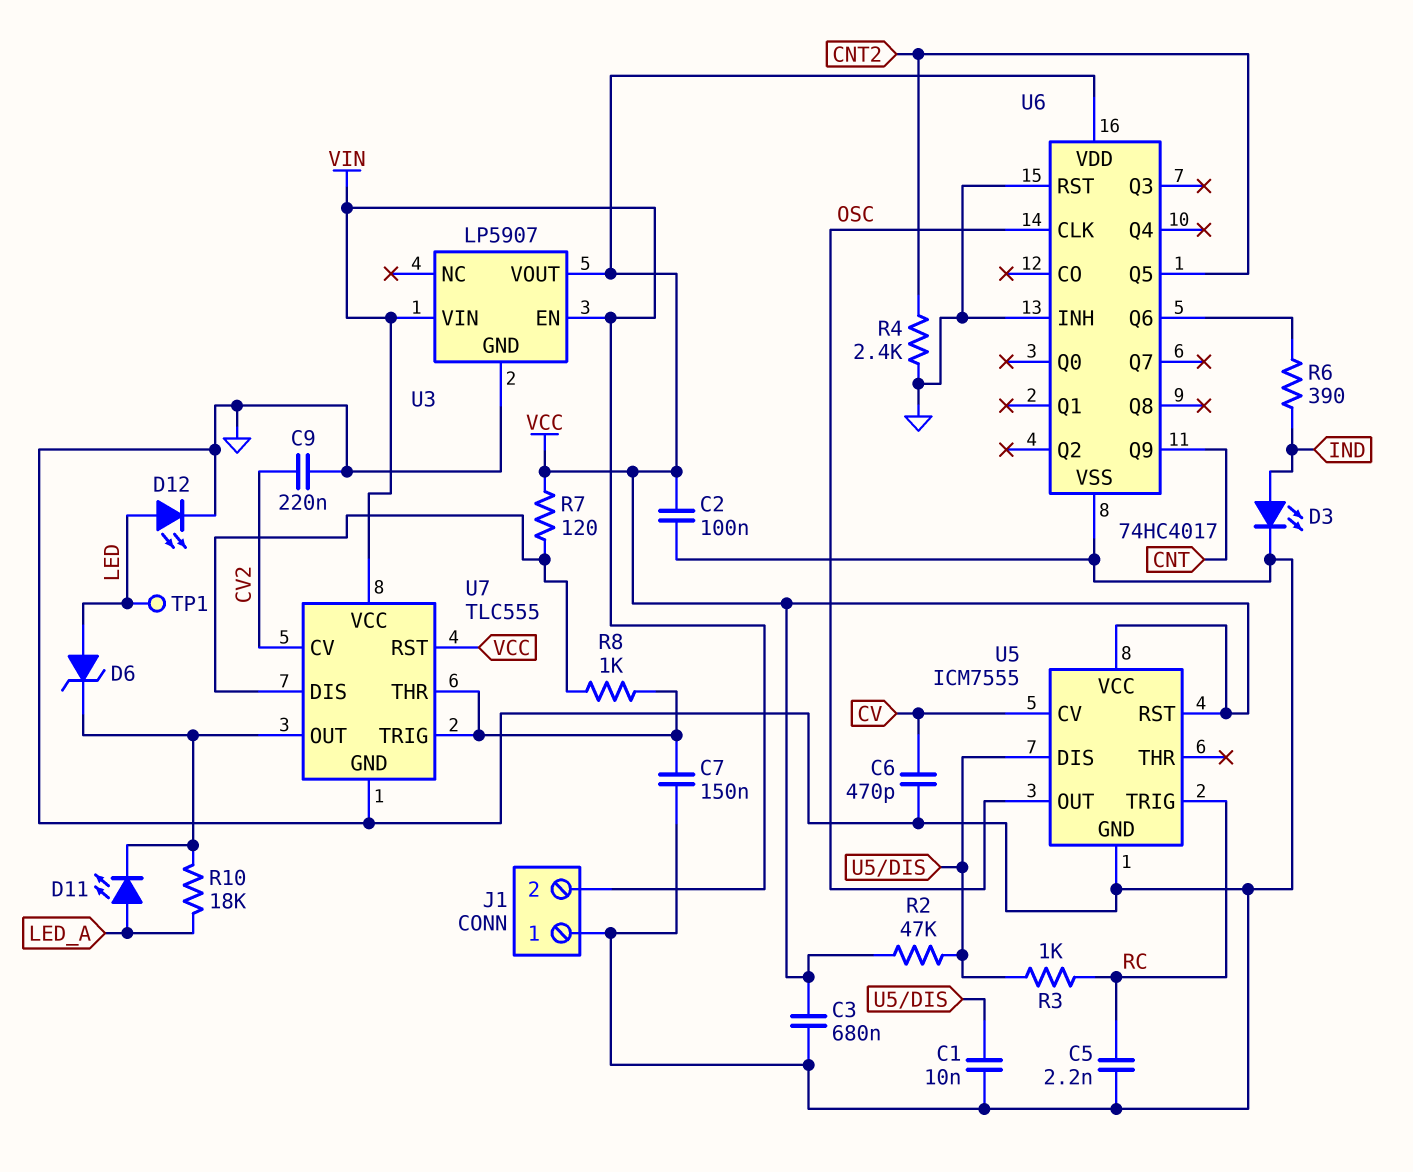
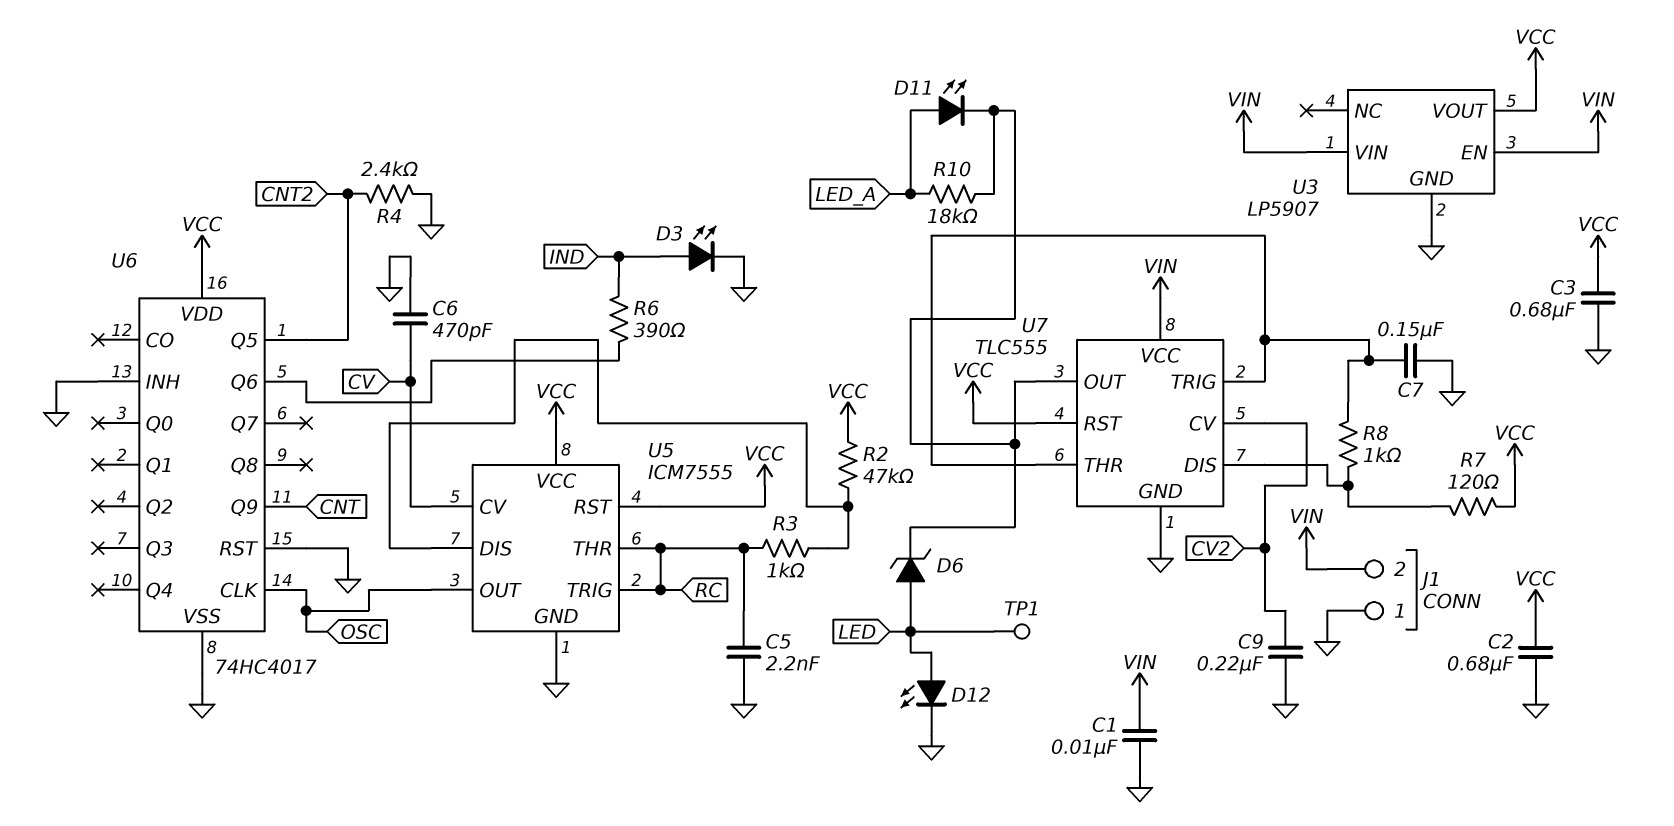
C1: 10nF (GND, U5/DIS) -> 10nF (GND, VIN)
C2: 100nF (GND, VCC) -> 680nF (GND, VCC)
U5 pin THR: none -> RC

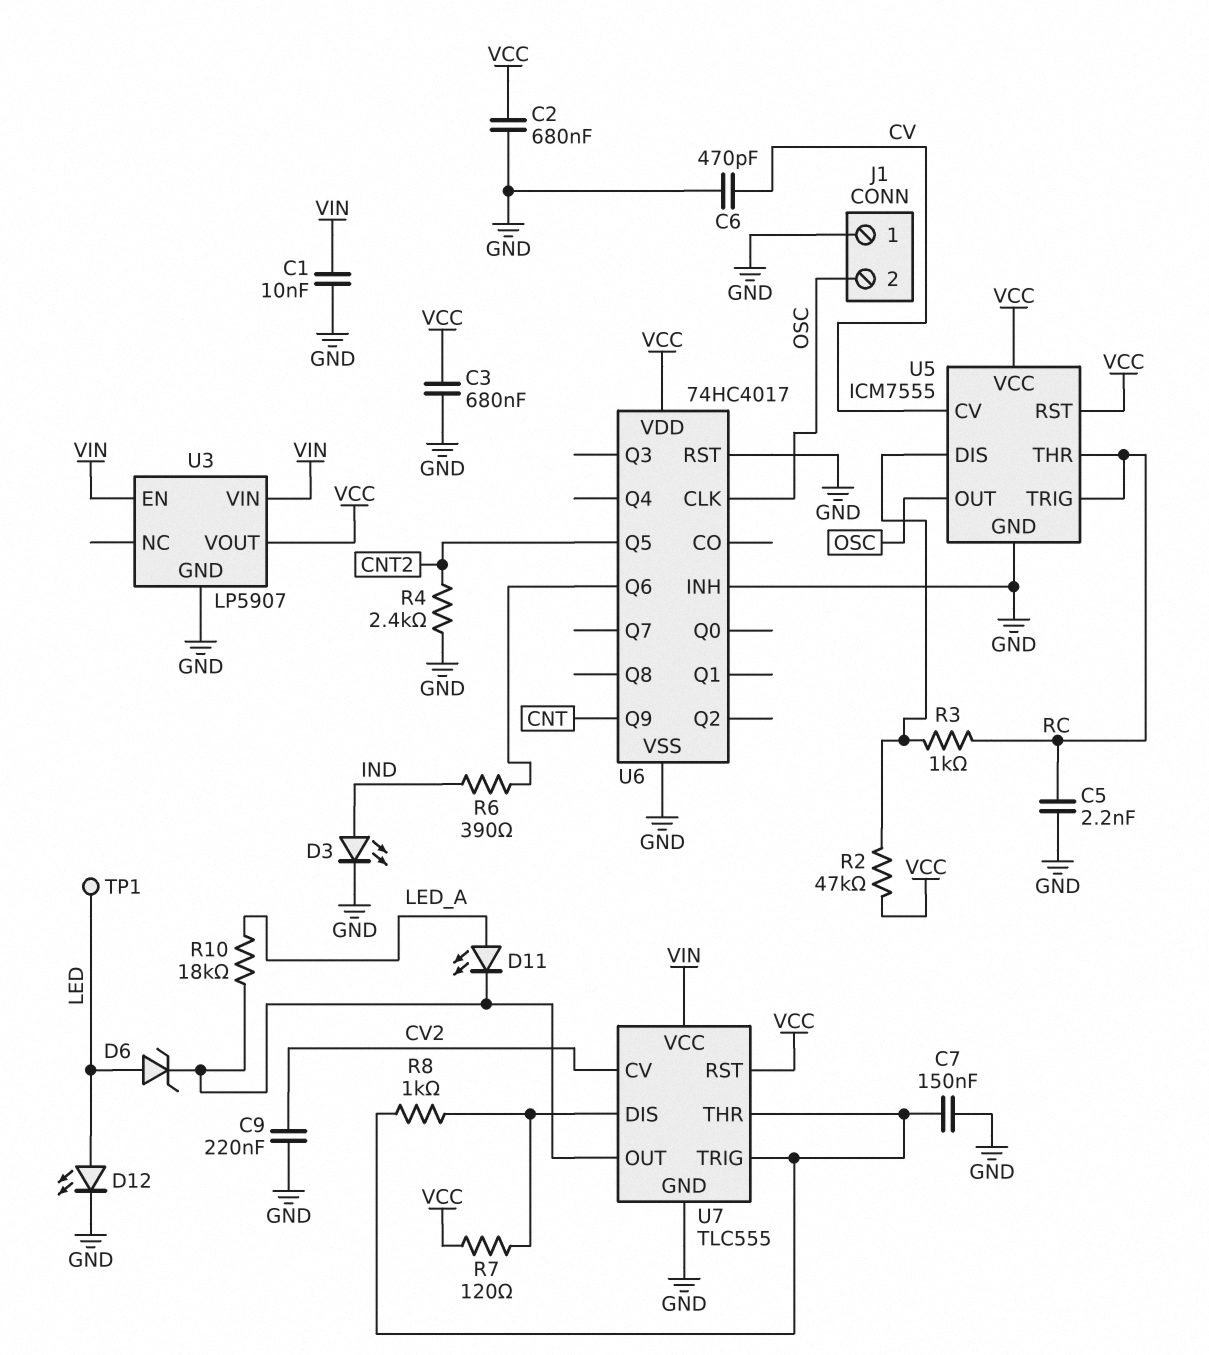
J1 pin 2: VIN -> OSC

